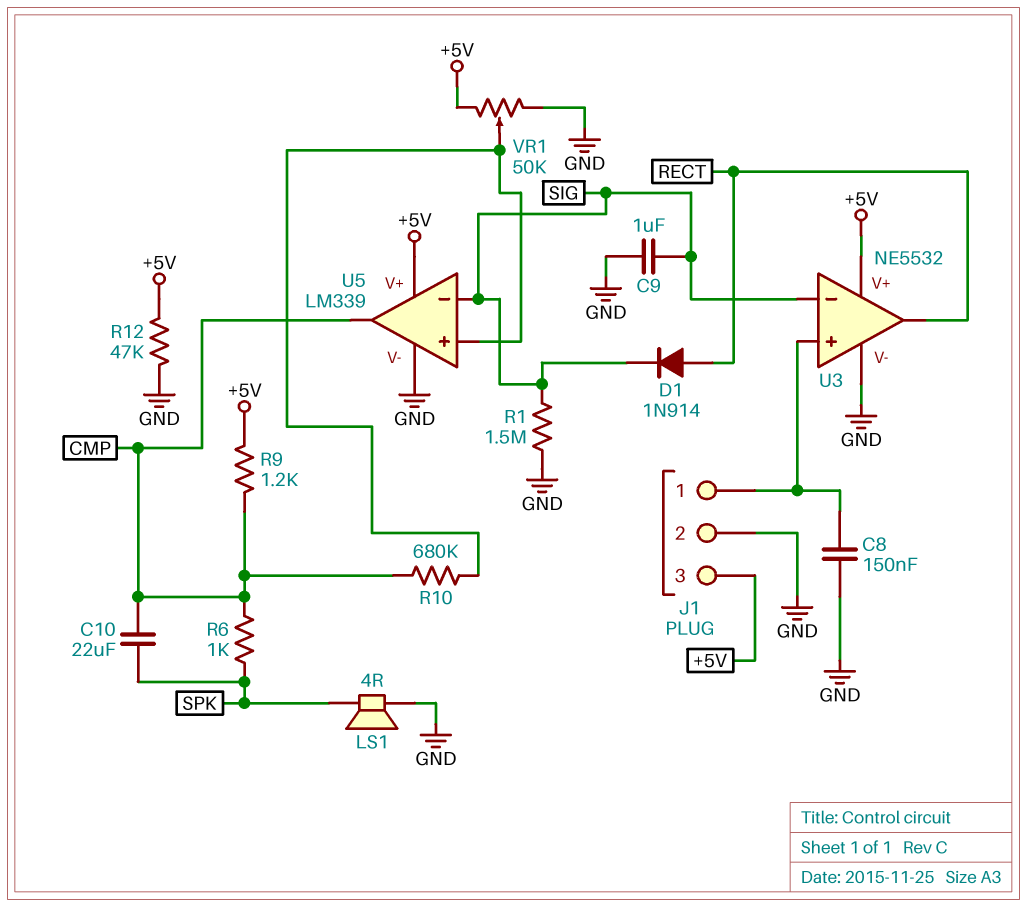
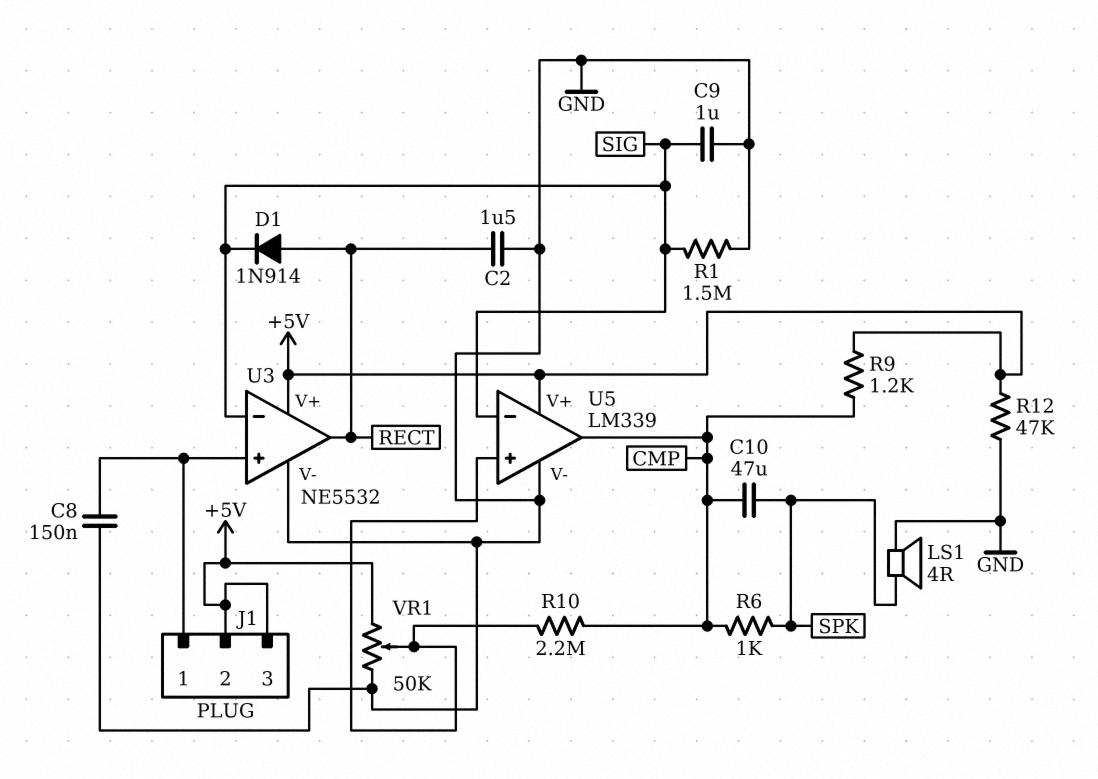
C2: none -> 1.5uF (GND, RECT)
C10: 22uF (CMP, SPK) -> 47uF (CMP, SPK)
J1 pin 2: GND -> +5V
R10: 680k (CMP, U5/in+) -> 2.2M (CMP, U5/in+)

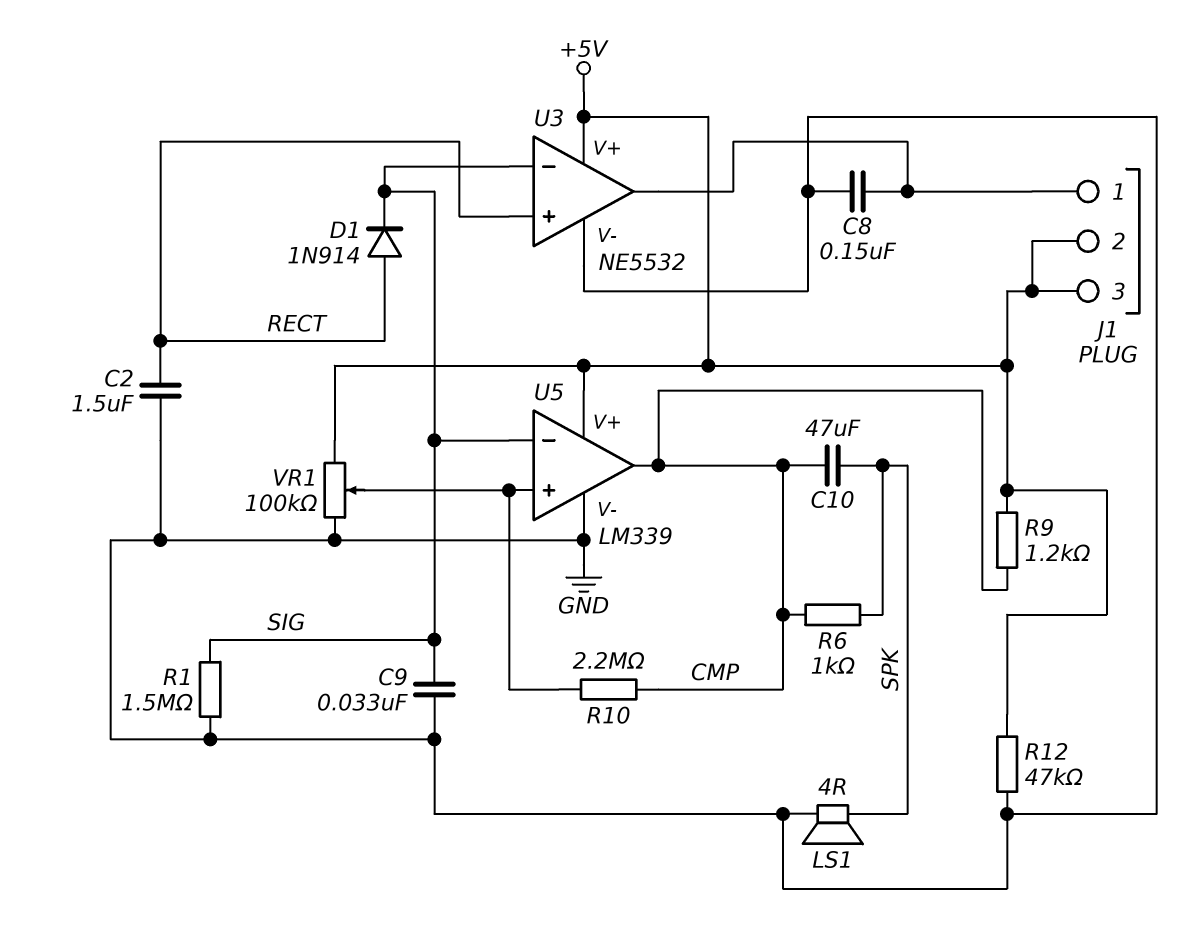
C9: 1uF (GND, SIG) -> 33nF (GND, SIG)
U3 pin in+: J1/1 -> RECT
U3 pin out: RECT -> J1/1
VR1: 50k (+5V, GND, wiper U5/in+) -> 100k (+5V, GND, wiper U5/in+)

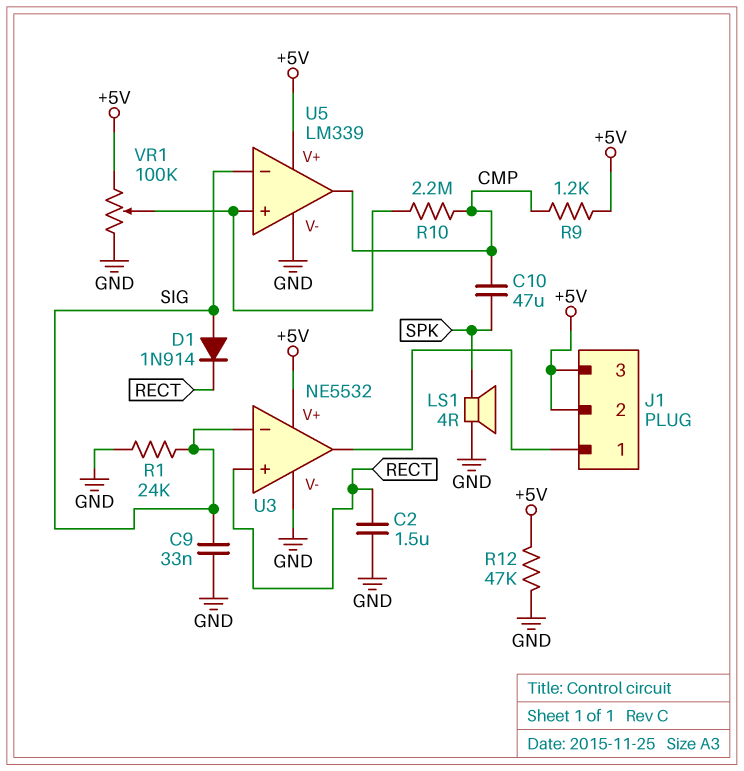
C8: 150nF (GND, J1/1) -> none
D1: diode 1N914 (A RECT, K SIG) -> diode 1N914 (A SIG, K RECT)
R1: 1.5M (GND, SIG) -> 24k (GND, SIG)
R6: 1k (CMP, SPK) -> none

